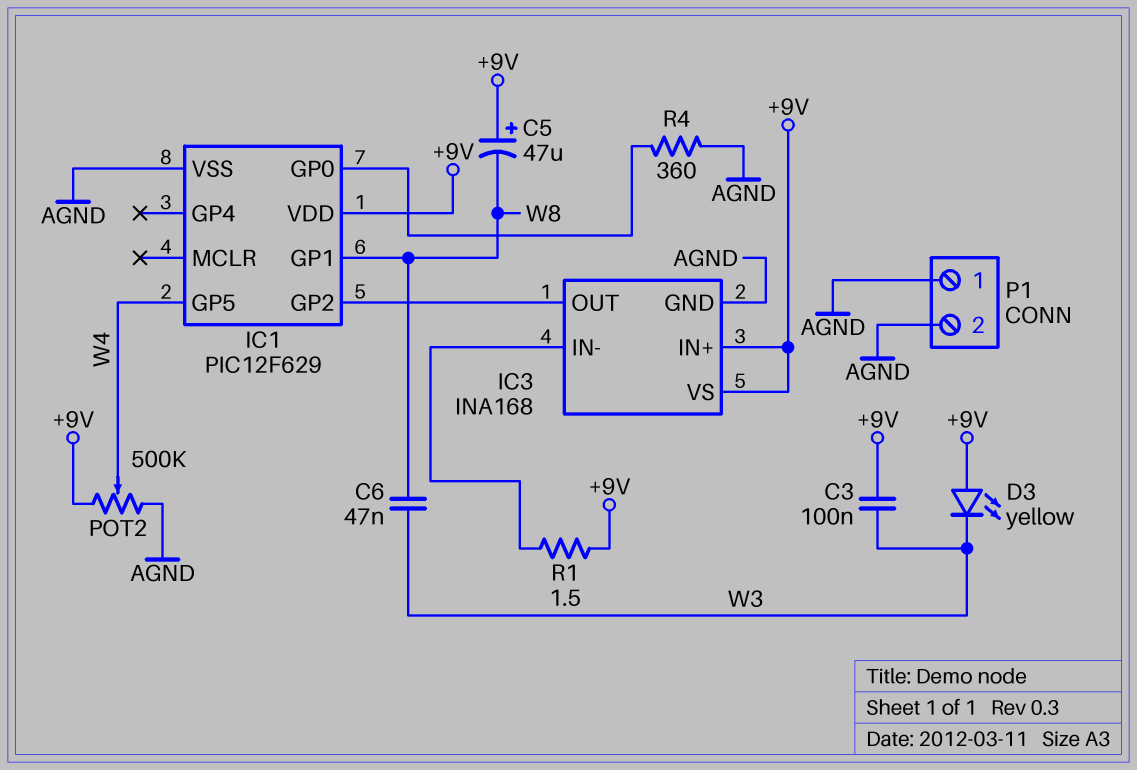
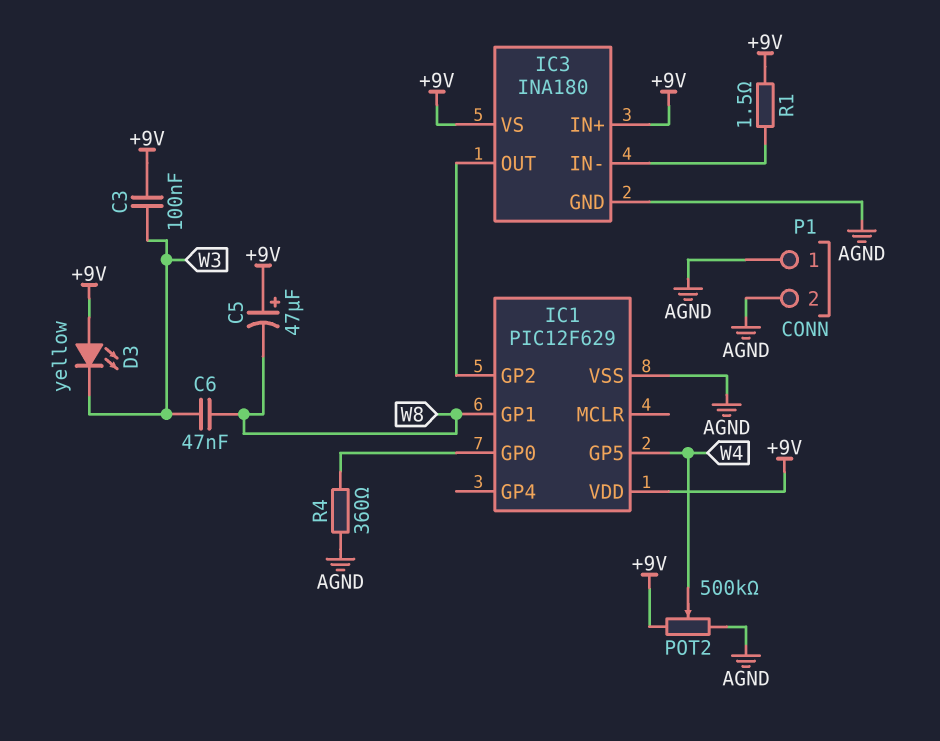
IC3: INA168 -> INA180

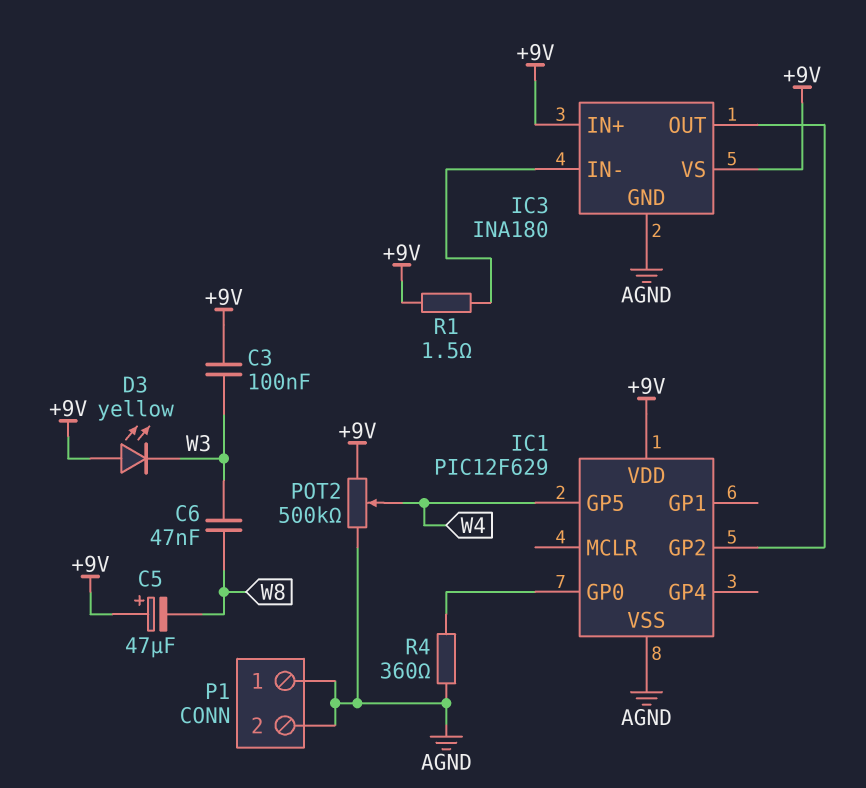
IC1 pin GP1: W8 -> none

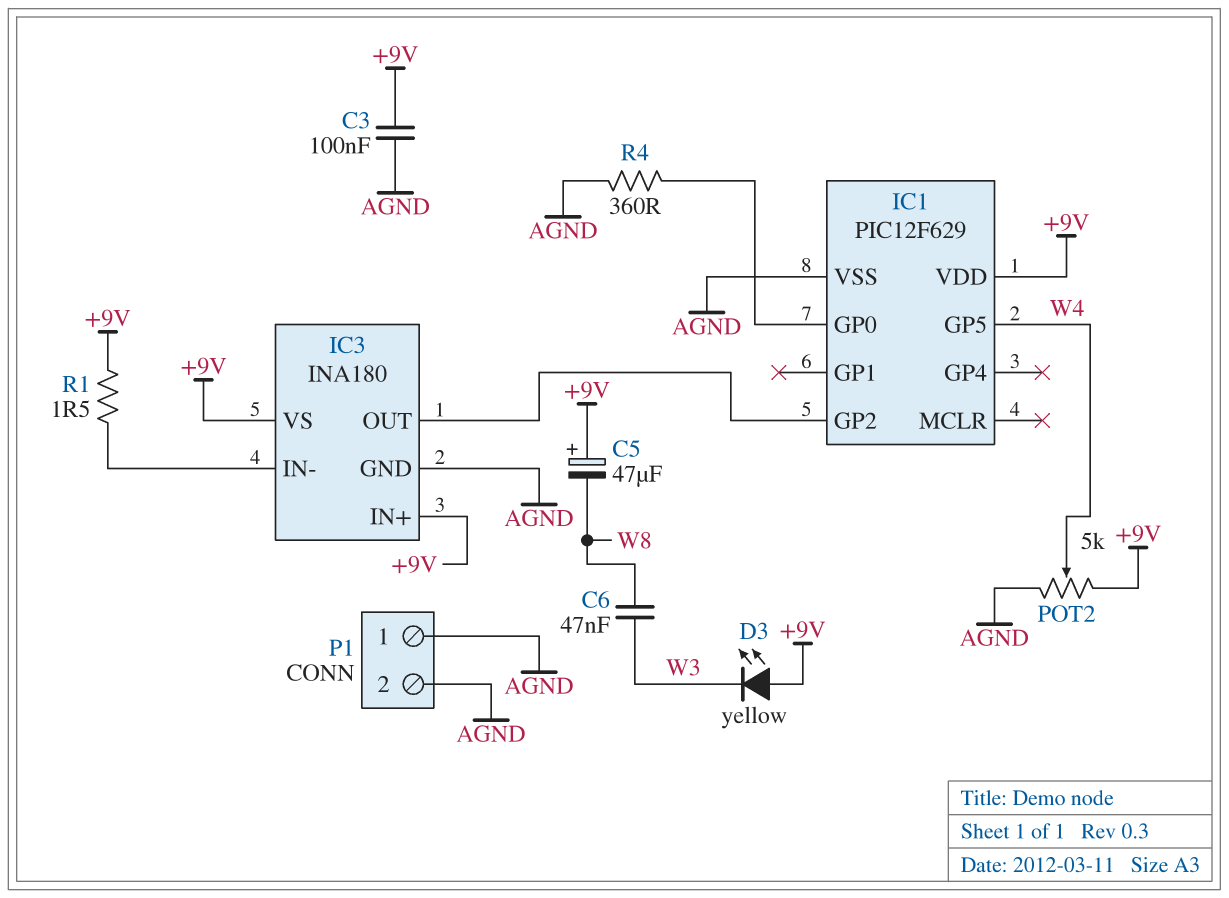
C3: 100nF (+9V, W3) -> 100nF (+9V, AGND)
POT2: 500k (+9V, AGND, wiper W4) -> 5k (+9V, AGND, wiper W4)

